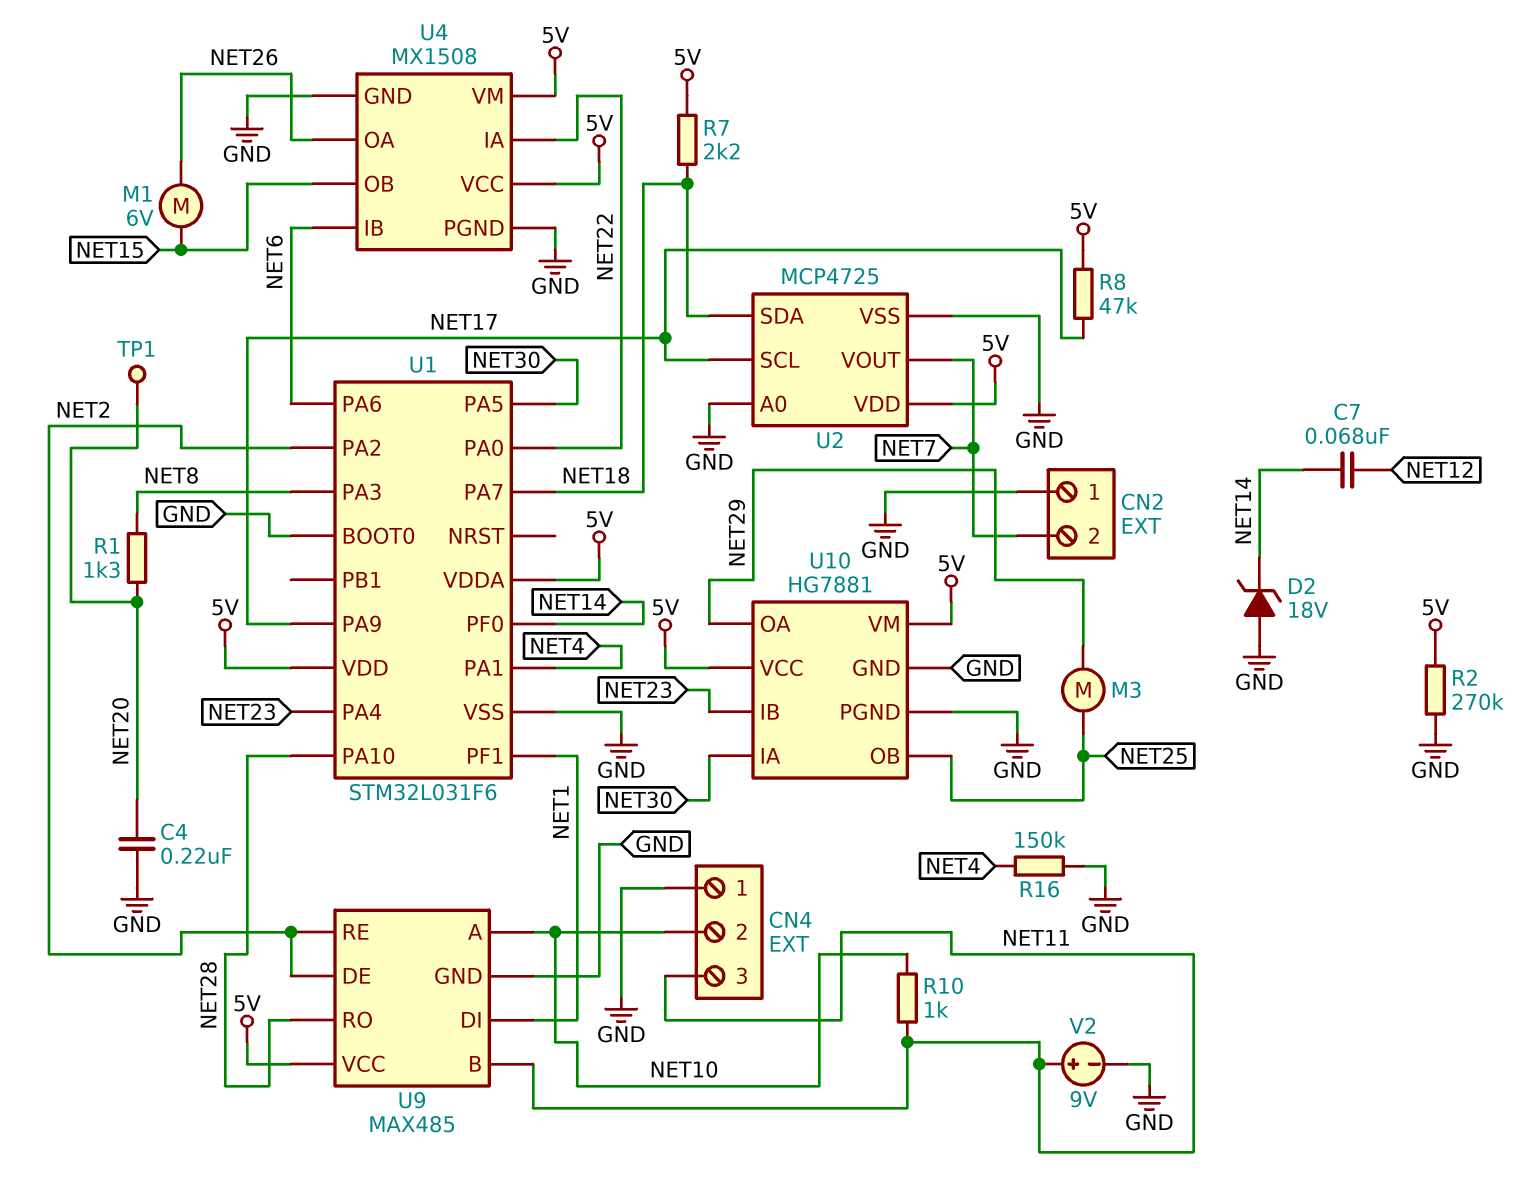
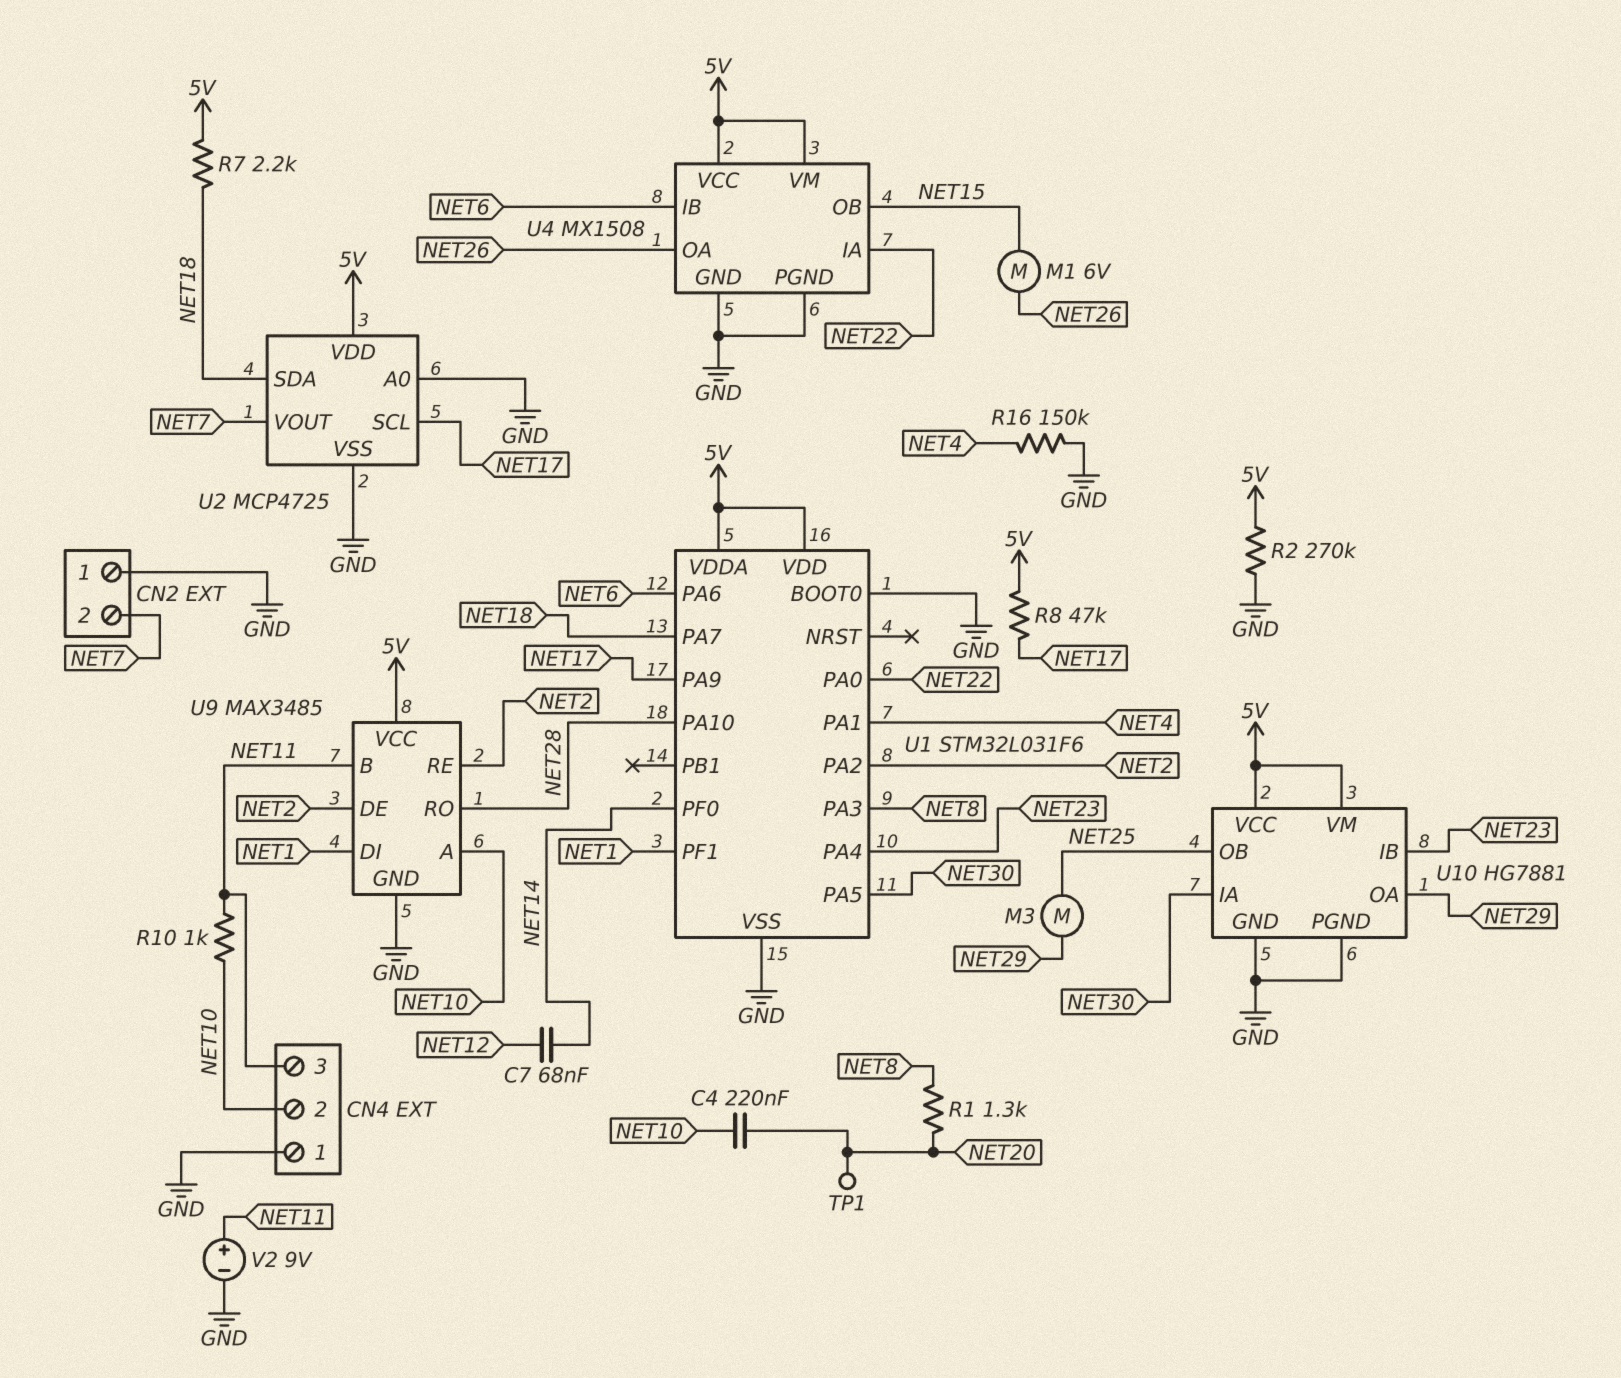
C4: 220nF (GND, NET20) -> 220nF (NET10, NET20)
D2: zener 18V (A GND, K NET14) -> none
U9: MAX485 -> MAX3485

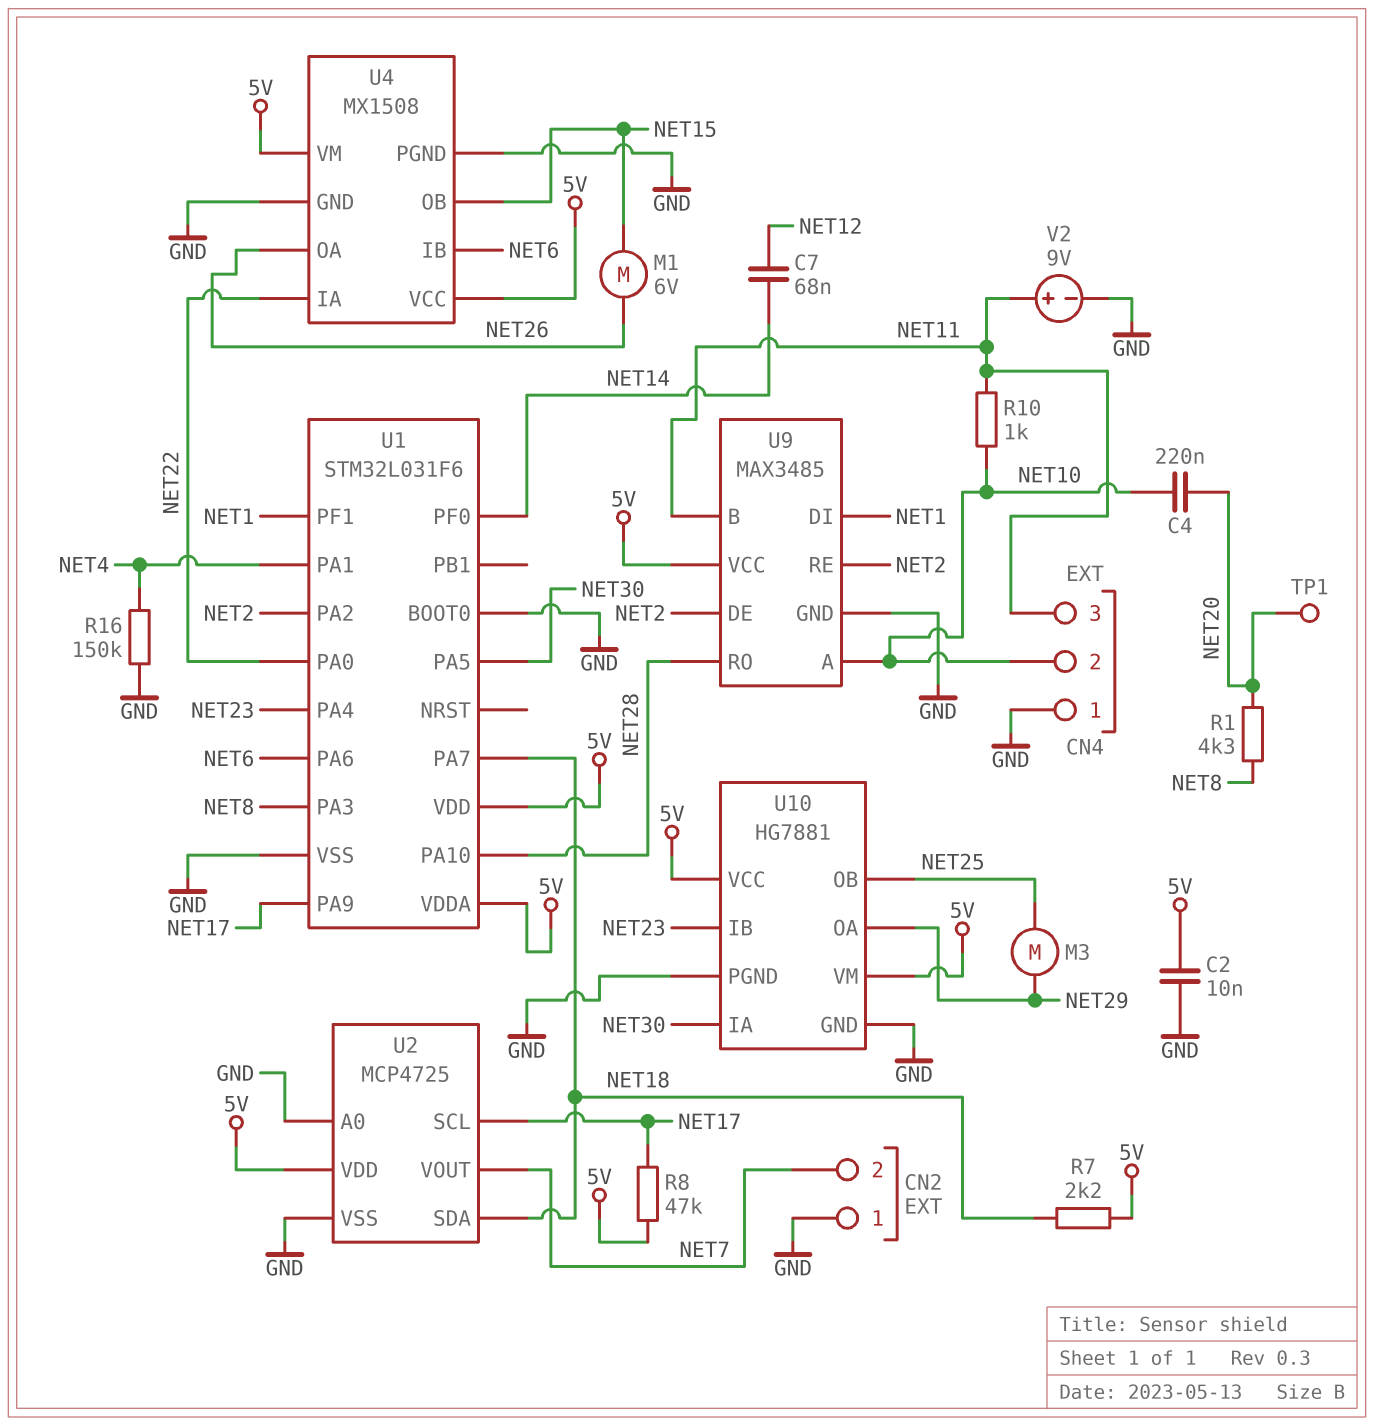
C2: none -> 10nF (5V, GND)
R1: 1.3k (NET8, NET20) -> 4.3k (NET8, NET20)
R2: 270k (5V, GND) -> none

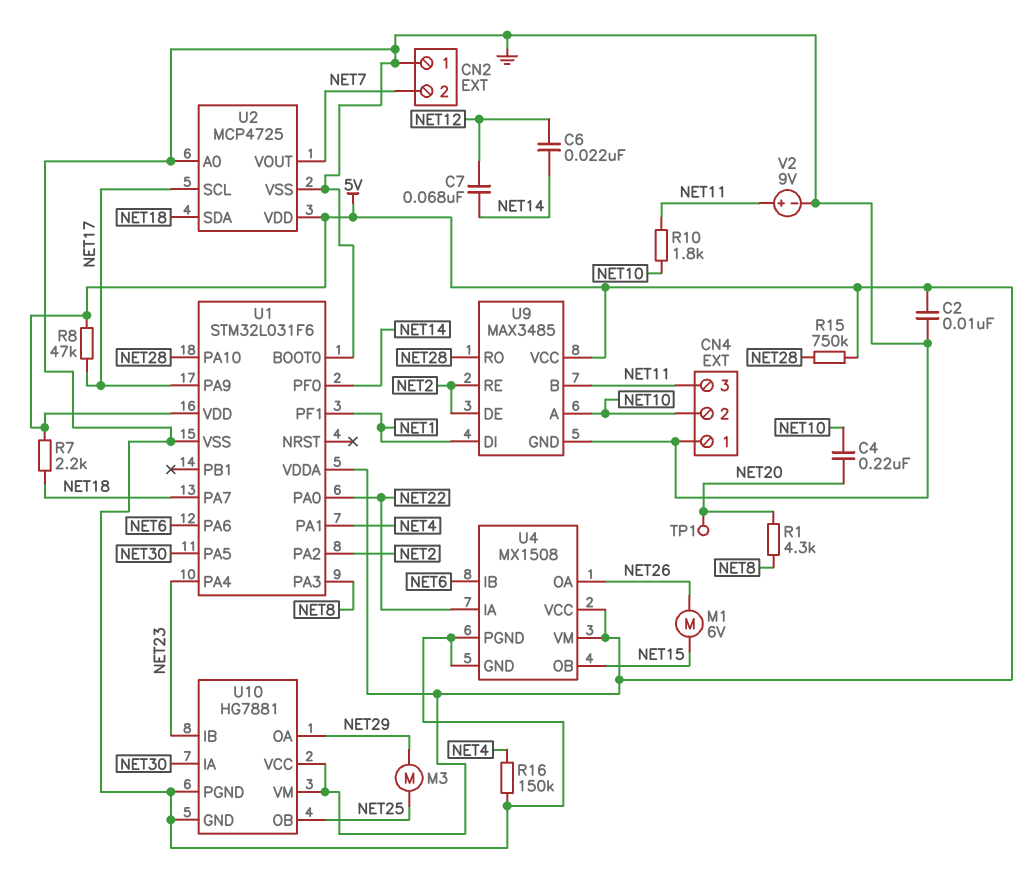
C6: none -> 22nF (NET12, NET14)
R10: 1k (NET10, NET11) -> 1.8k (NET10, NET11)
R15: none -> 750k (5V, NET28)

